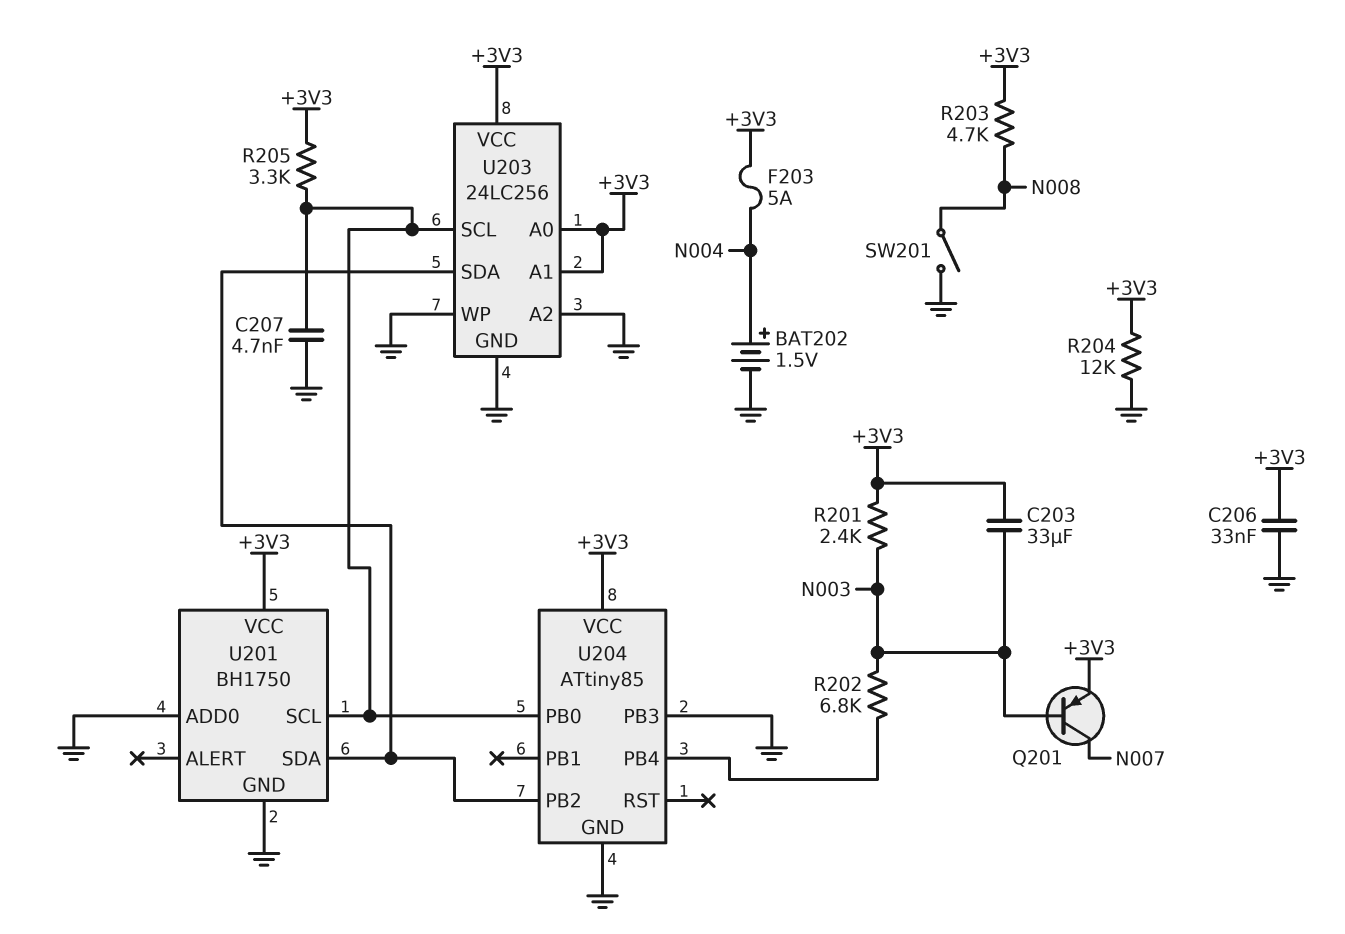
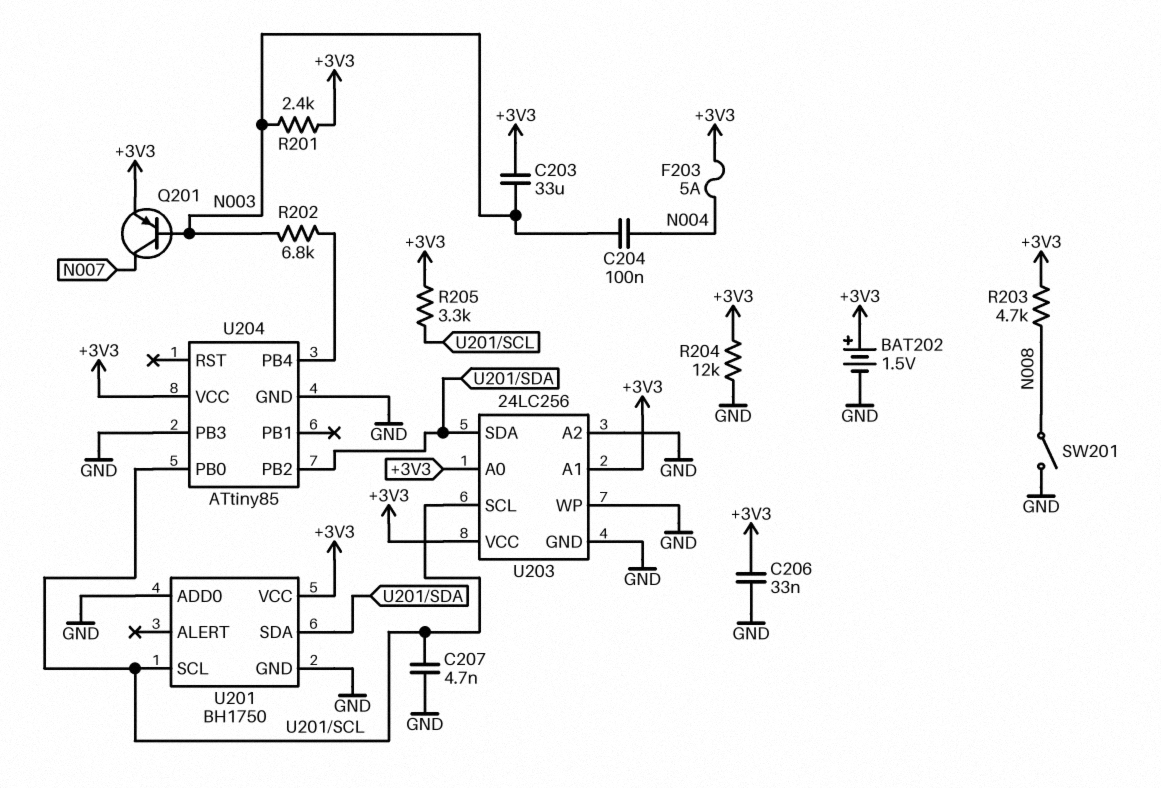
BAT202: 1.5V (plus N004, minus GND) -> 1.5V (plus +3V3, minus GND)
C204: none -> 100nF (N003, N004)

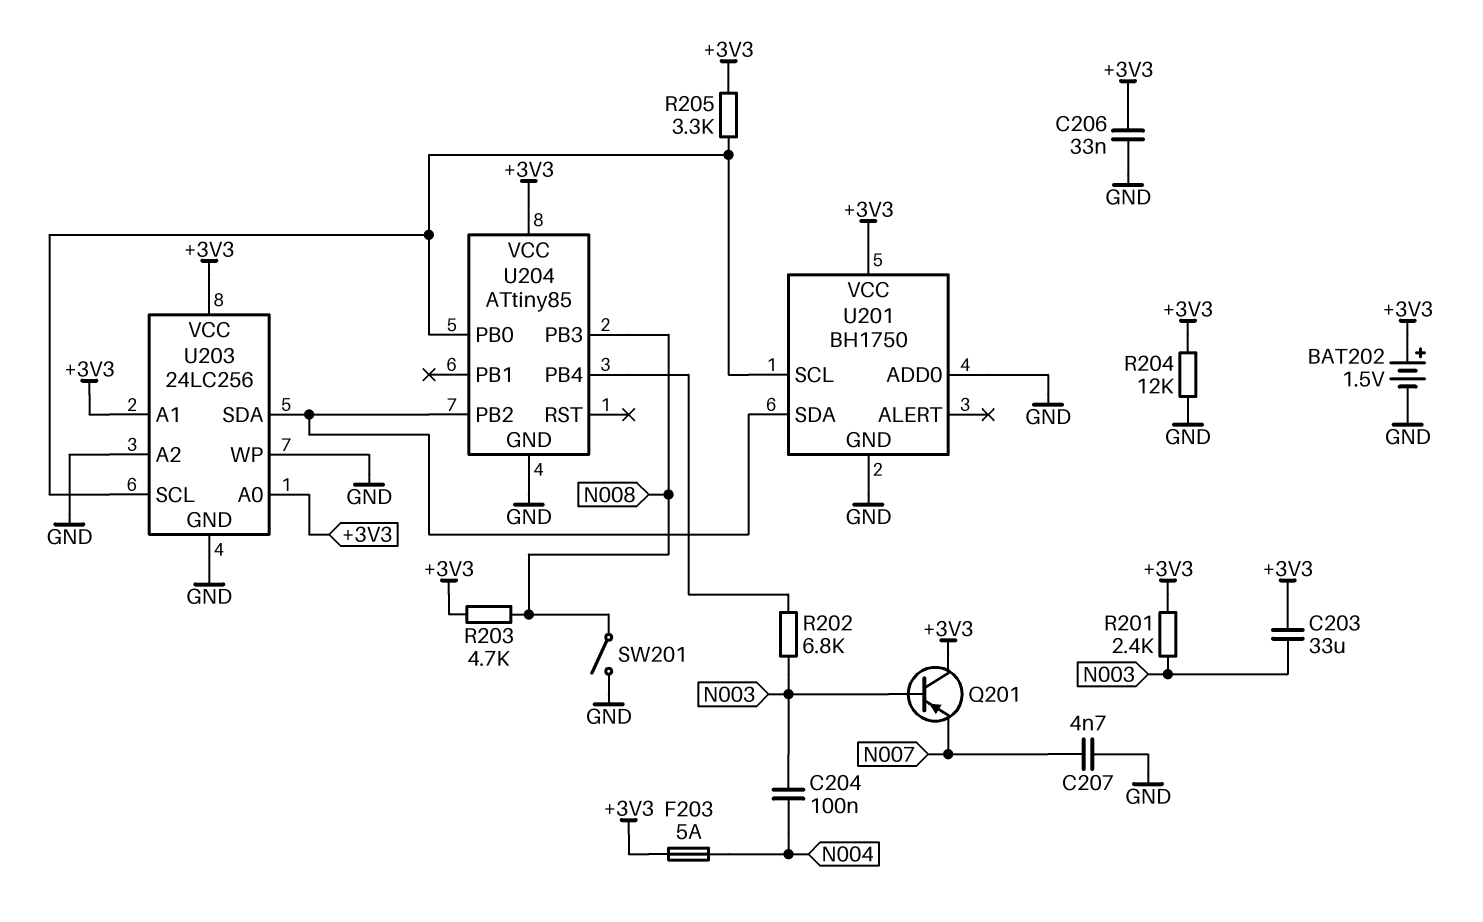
C207: 4.7nF (GND, U201/SCL) -> 4.7nF (GND, N007)
Q201: PNP (B N003, C N007, E +3V3) -> PNP (B N003, C +3V3, E N007)
U204 pin PB3: GND -> N008

